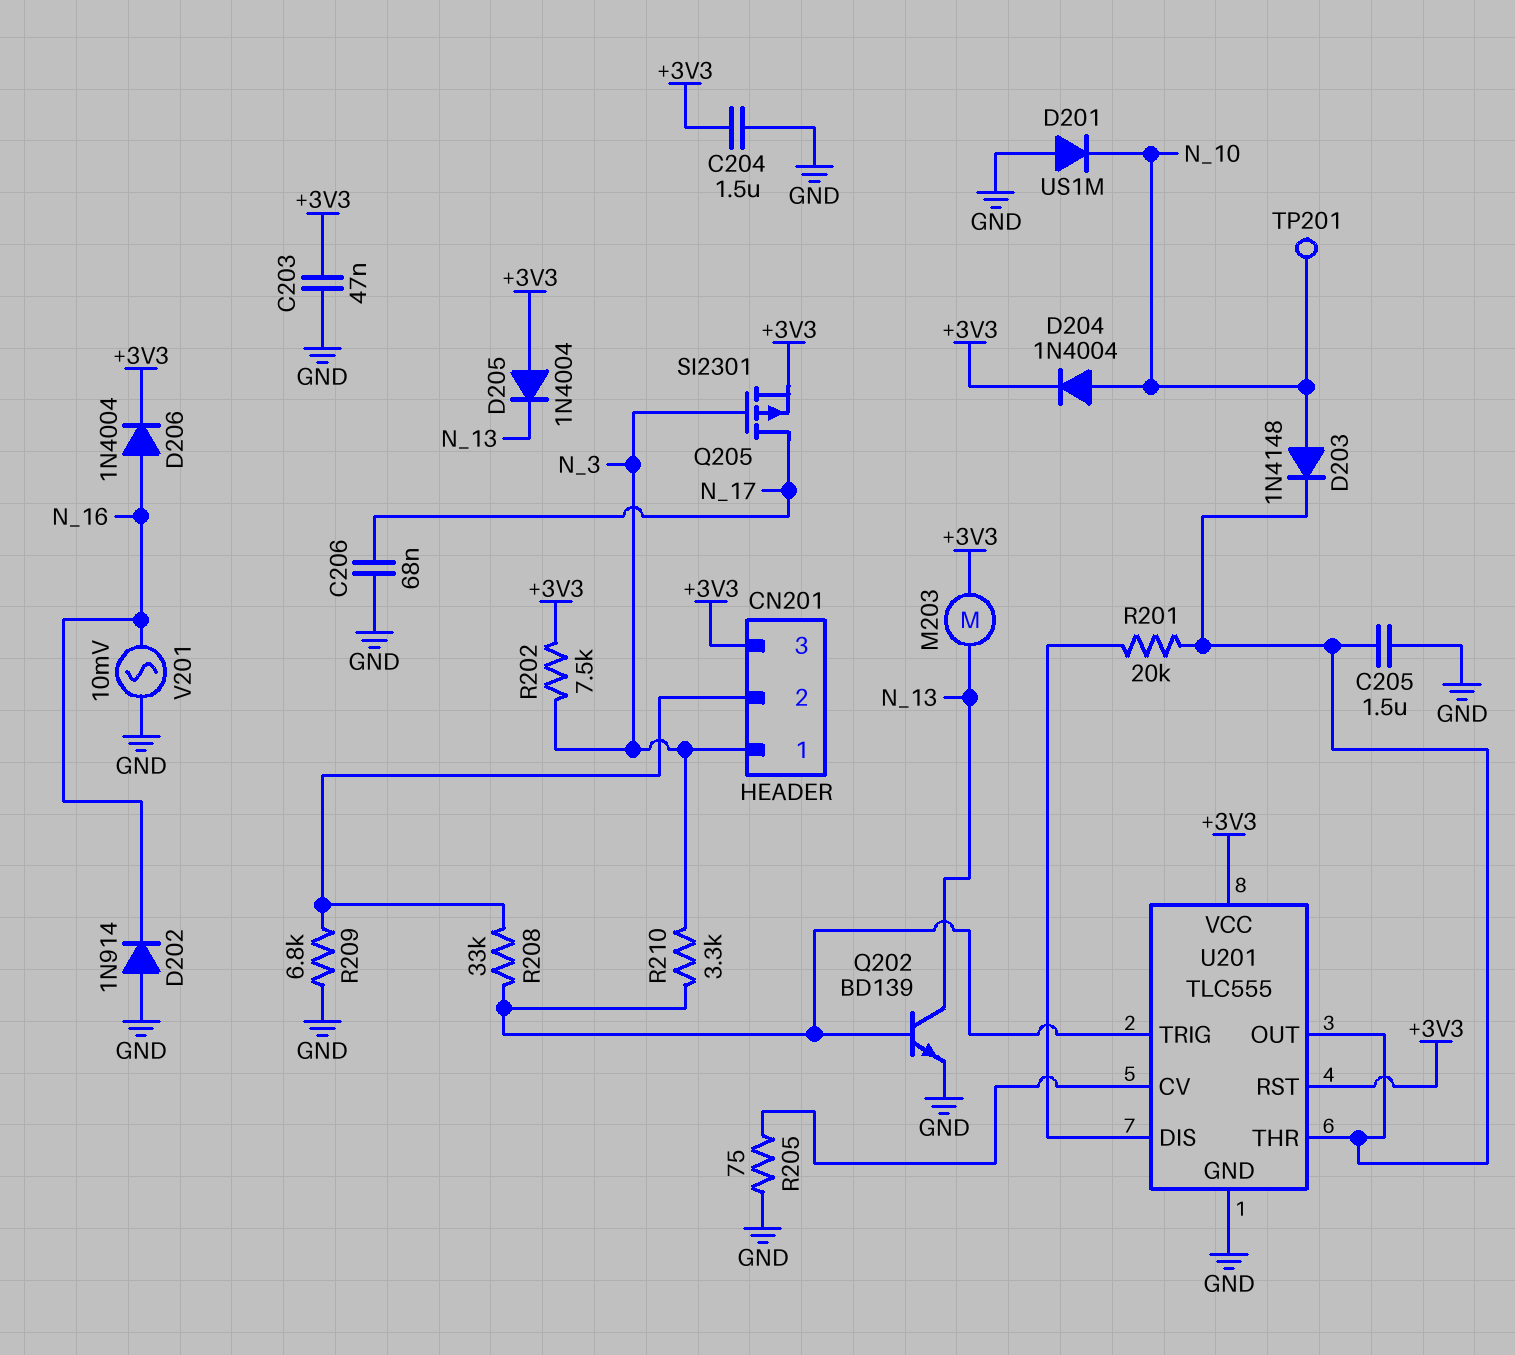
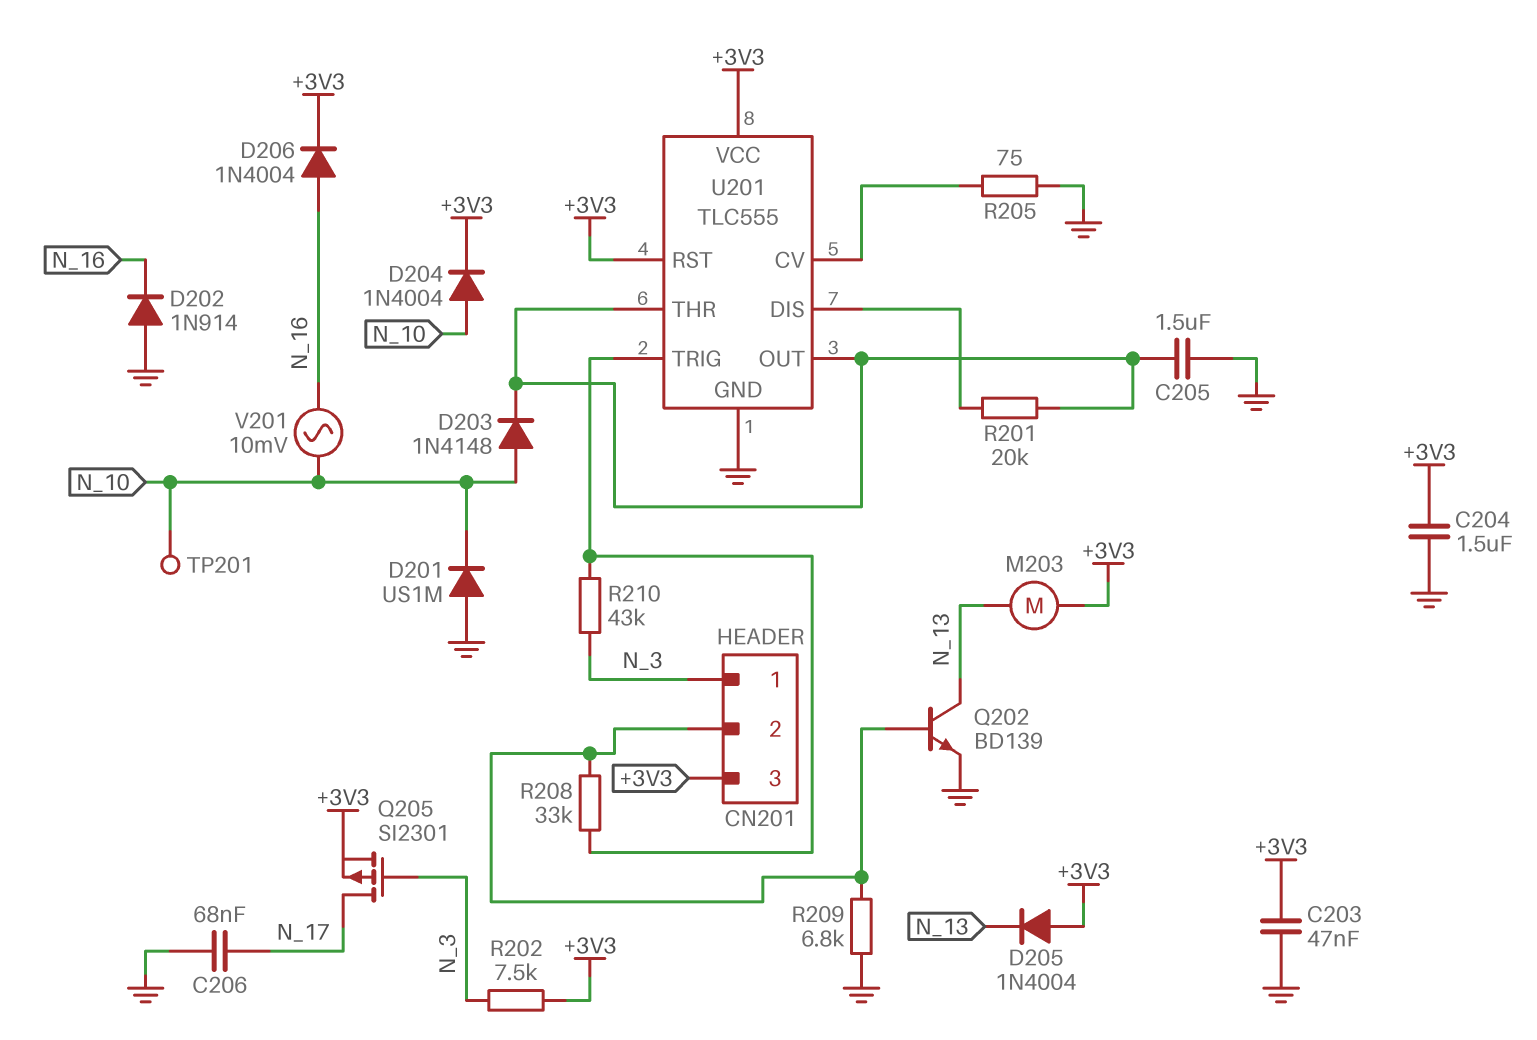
Q202: NPN BD139 (B U201/TRIG, C N_13, E GND) -> NPN BD139 (B CN201/2, C N_13, E GND)
R210: 3.3k (N_3, U201/TRIG) -> 43k (N_3, U201/TRIG)
V201: AC 10mV (GND, N_16) -> AC 10mV (N_10, N_16)

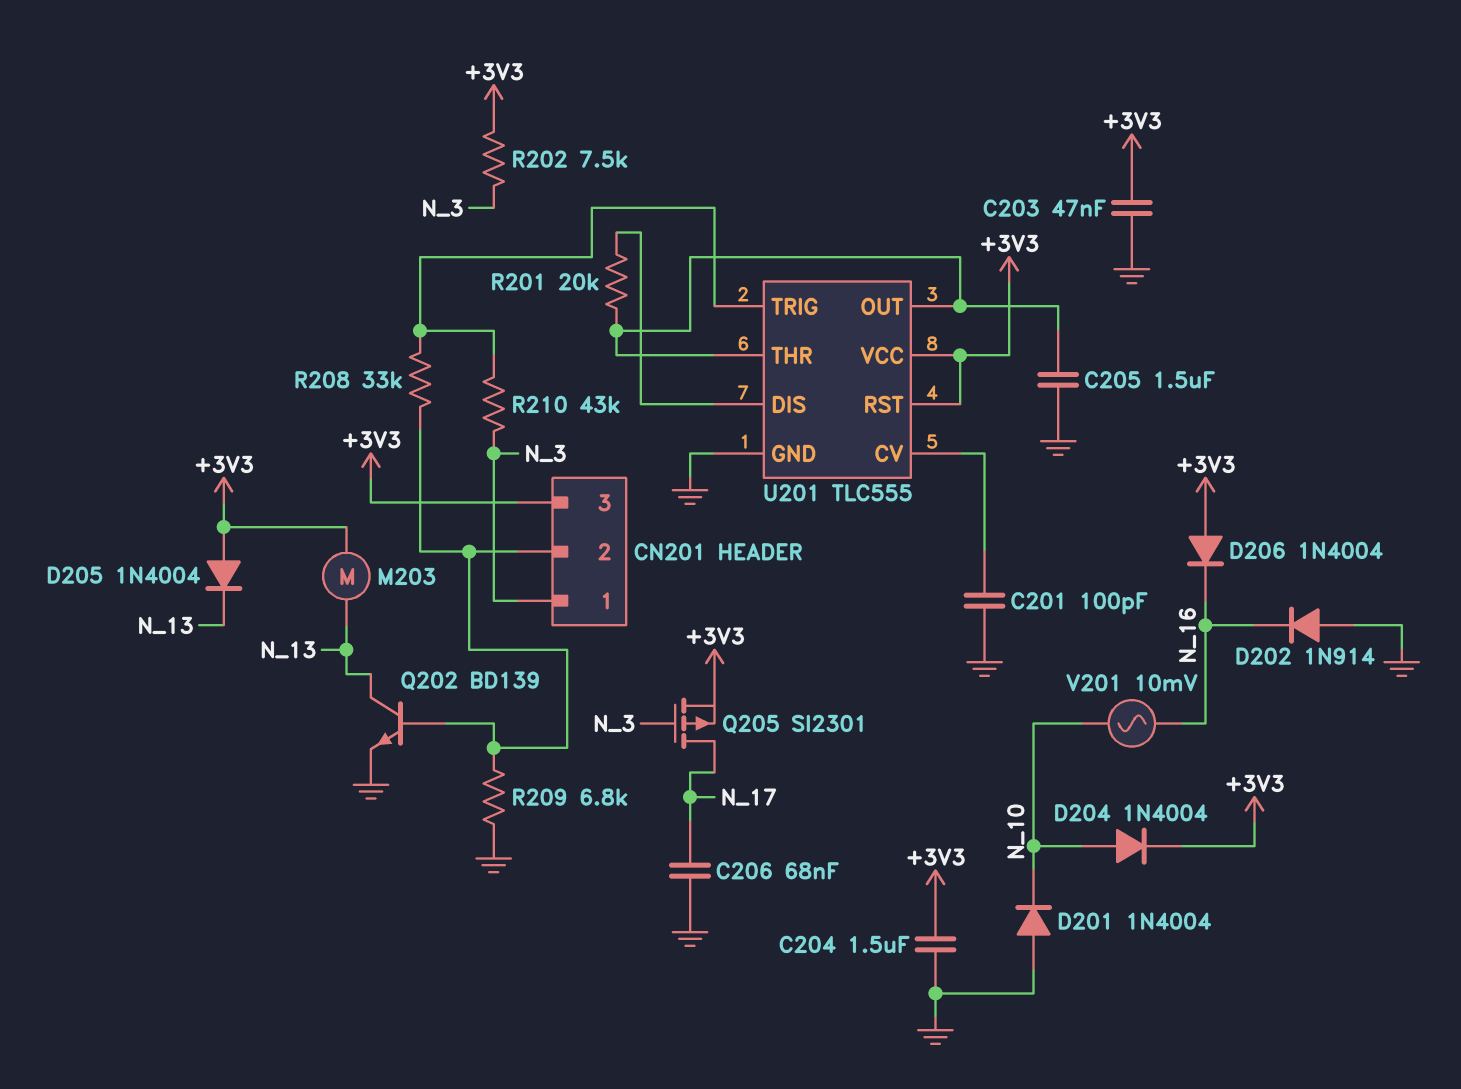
C201: none -> 100pF (GND, U201/CV)
D201: diode US1M (A GND, K N_10) -> diode 1N4004 (A GND, K N_10)
D203: diode 1N4148 (A N_10, K U201/OUT) -> none
D206: diode 1N4004 (A N_16, K +3V3) -> diode 1N4004 (A +3V3, K N_16)
R205: 75 (GND, U201/CV) -> none
TP201: test point (N_10) -> none

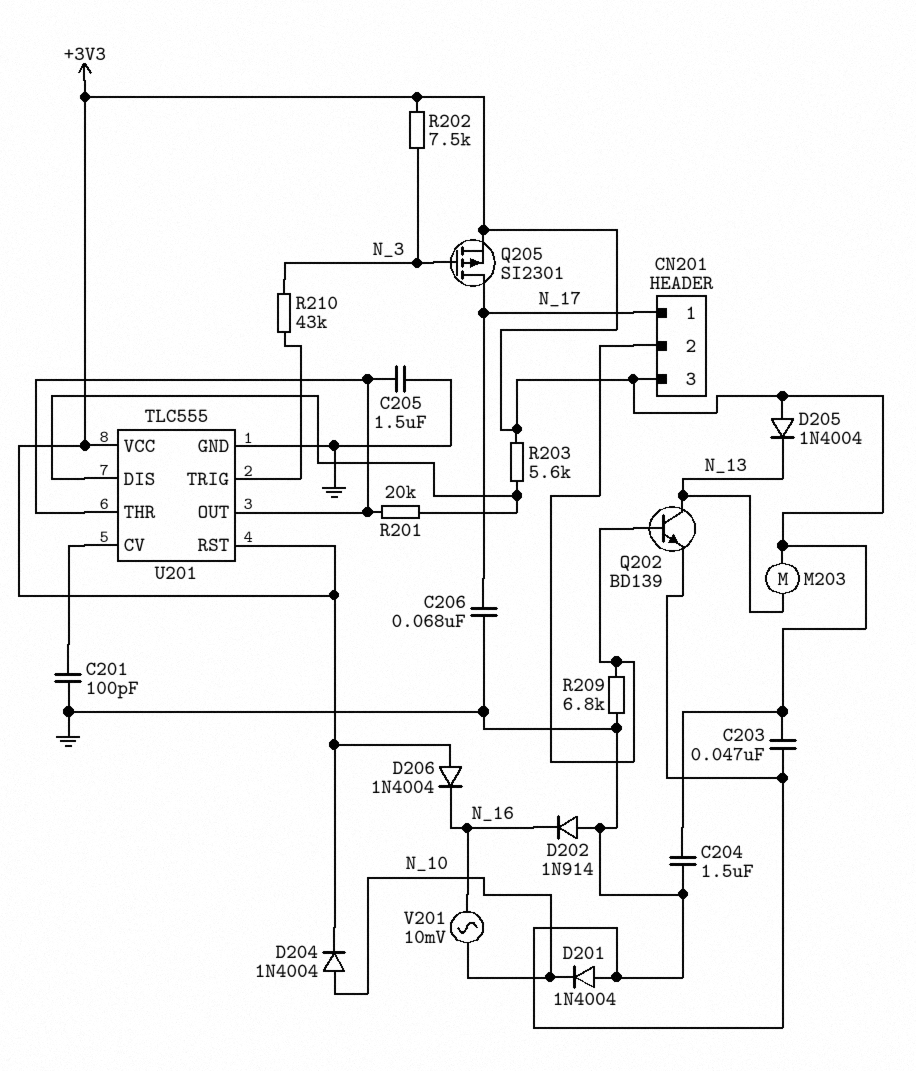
CN201 pin 1: N_3 -> N_17
R203: none -> 5.6k (+3V3, U201/DIS)
R208: 33k (CN201/2, U201/TRIG) -> none

